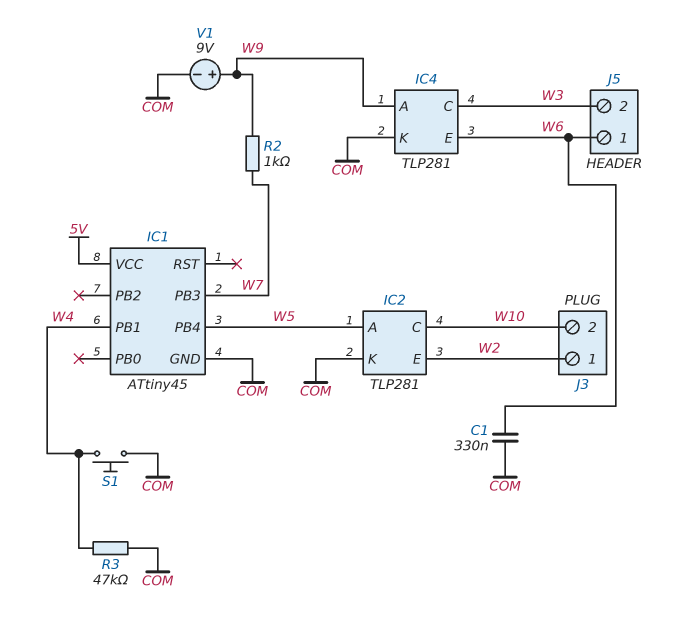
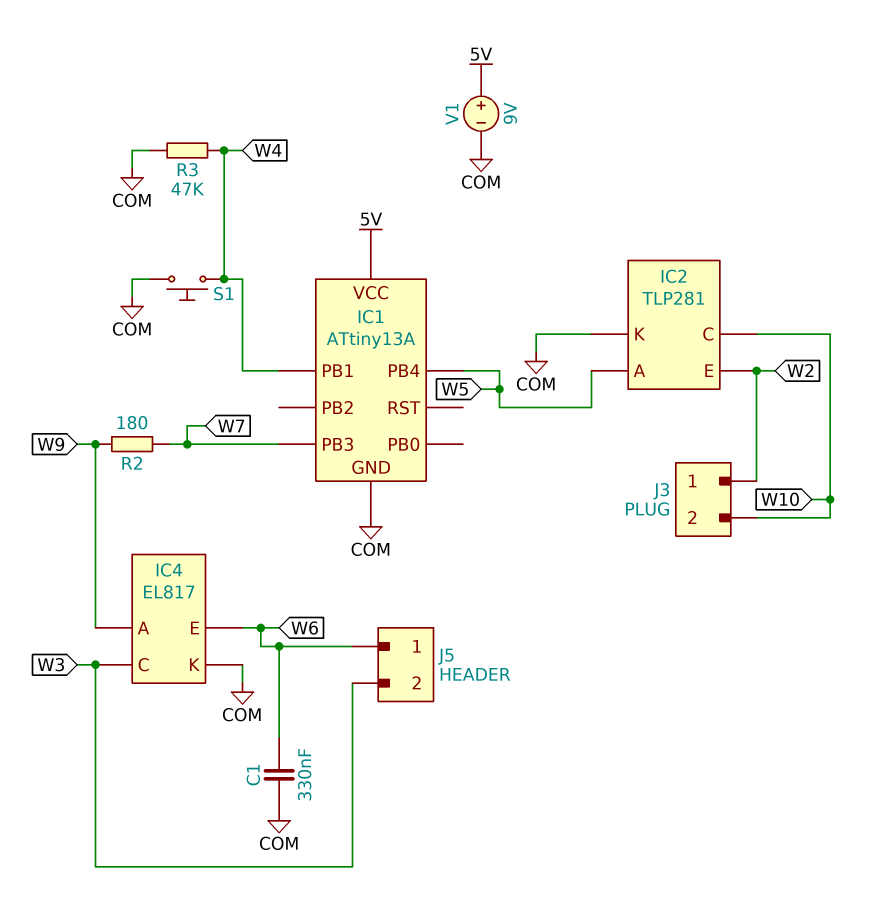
IC1: ATtiny45 -> ATtiny13A
IC4: TLP281 -> EL817
R2: 1k (W7, W9) -> 180 (W7, W9)
V1: 9V (plus W9, minus COM) -> 9V (plus 5V, minus COM)

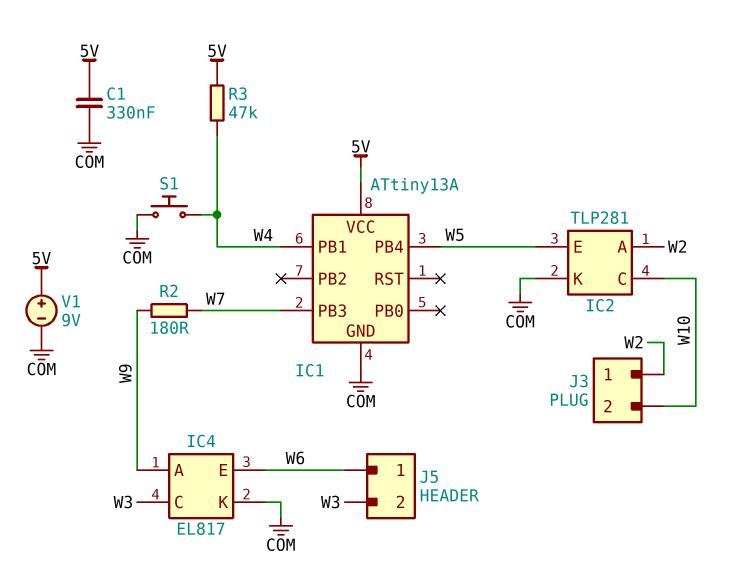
C1: 330nF (COM, W6) -> 330nF (5V, COM)
IC2 pin A: W5 -> W2
IC2 pin E: W2 -> W5
R3: 47k (COM, W4) -> 47k (5V, W4)

